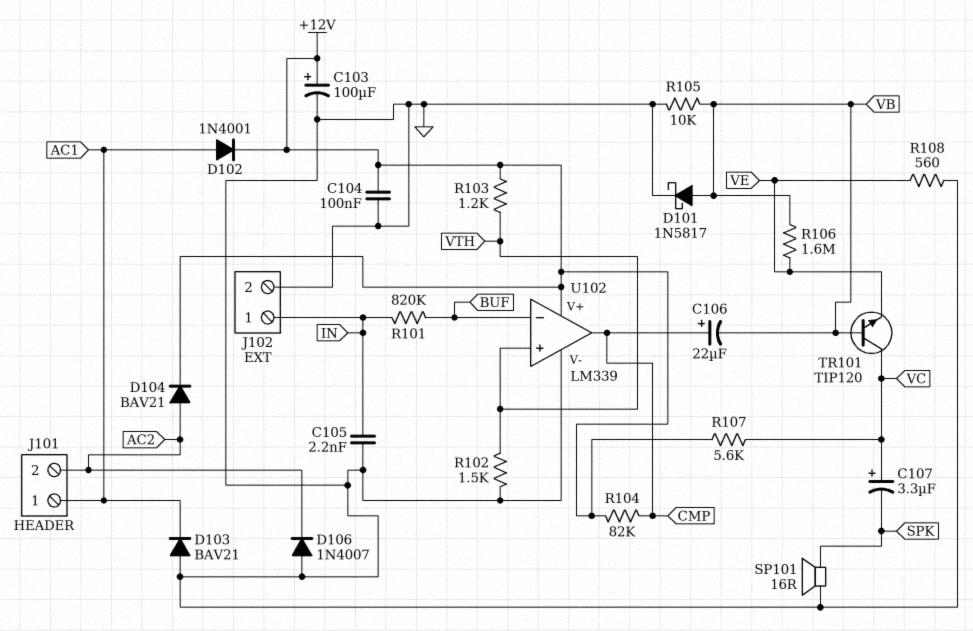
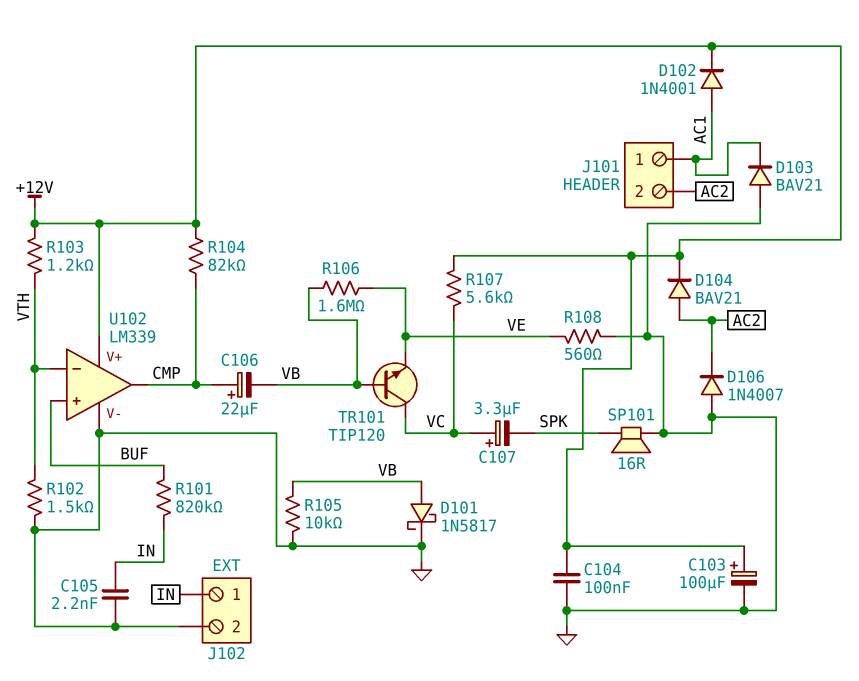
U102 pin in+: VTH -> BUF
U102 pin in-: BUF -> VTH

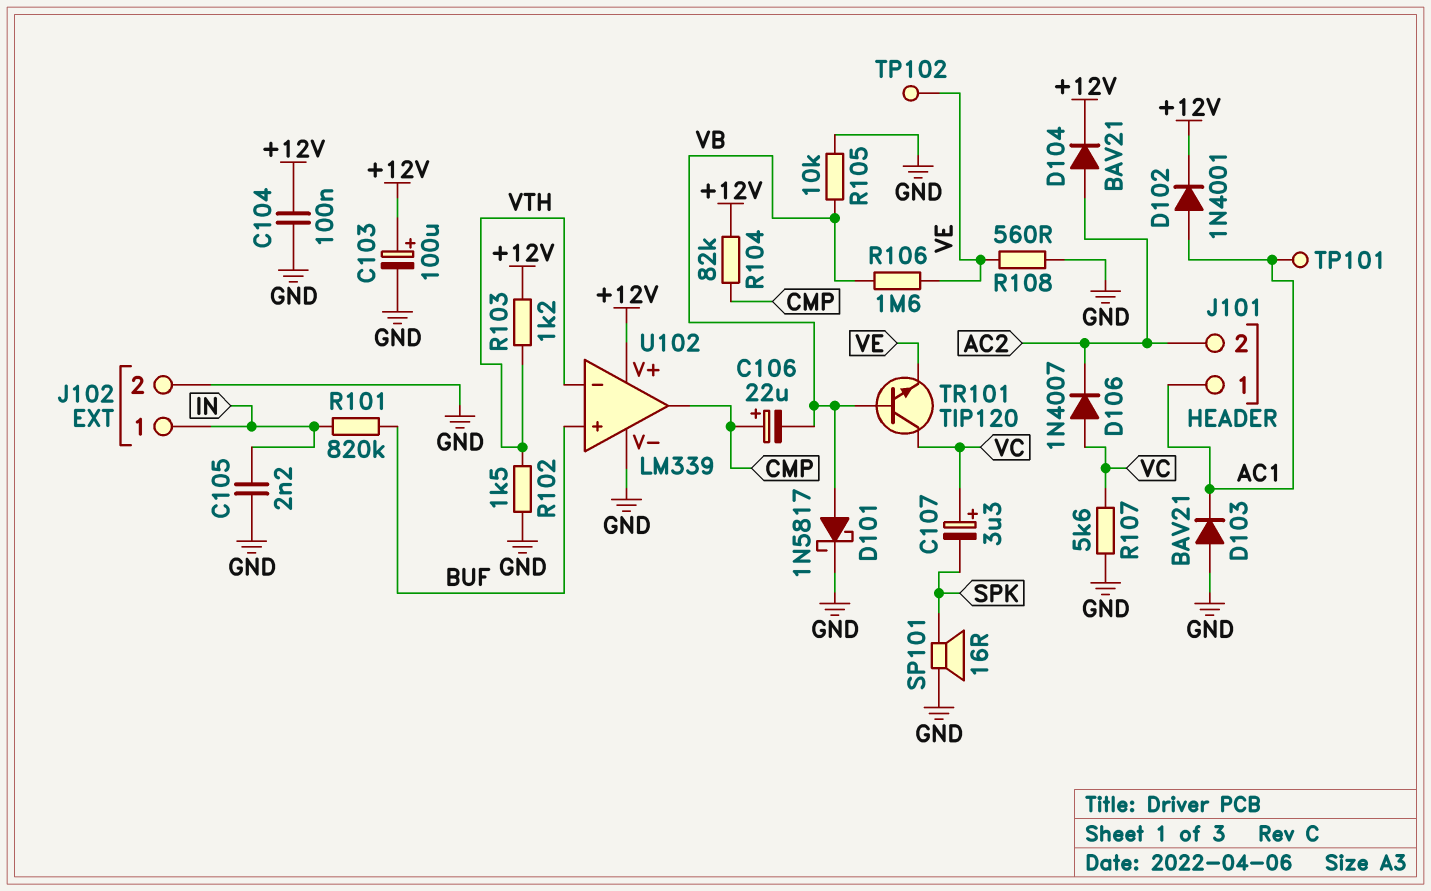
D106: diode 1N4007 (A GND, K AC2) -> diode 1N4007 (A VC, K AC2)
R107: 5.6k (+12V, VC) -> 5.6k (GND, VC)
TP101: none -> test point (AC1)
TP102: none -> test point (VE)

